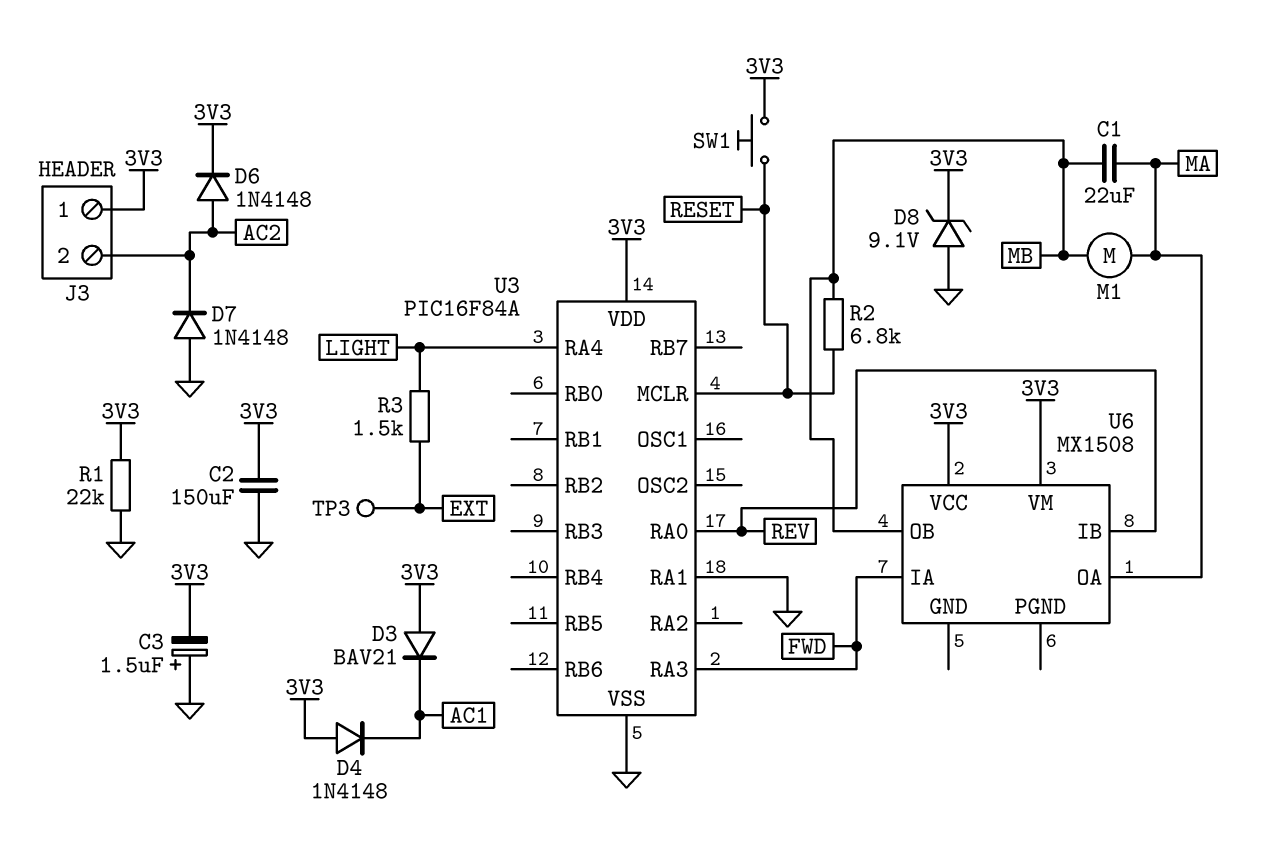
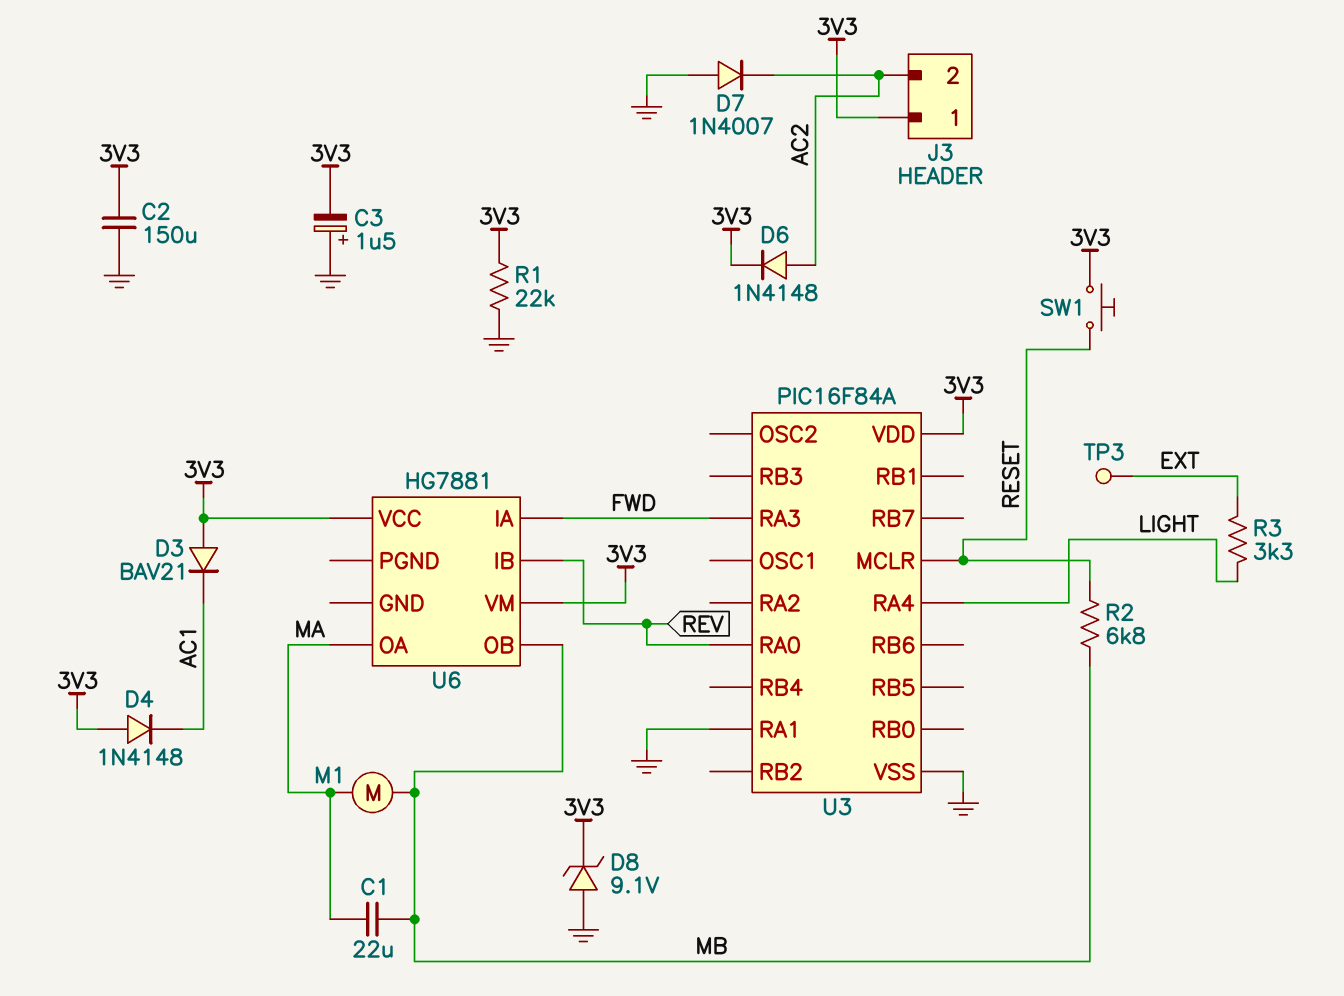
D7: diode 1N4148 (A GND, K AC2) -> diode 1N4007 (A GND, K AC2)
R3: 1.5k (EXT, LIGHT) -> 3.3k (EXT, LIGHT)
U6: MX1508 -> HG7881

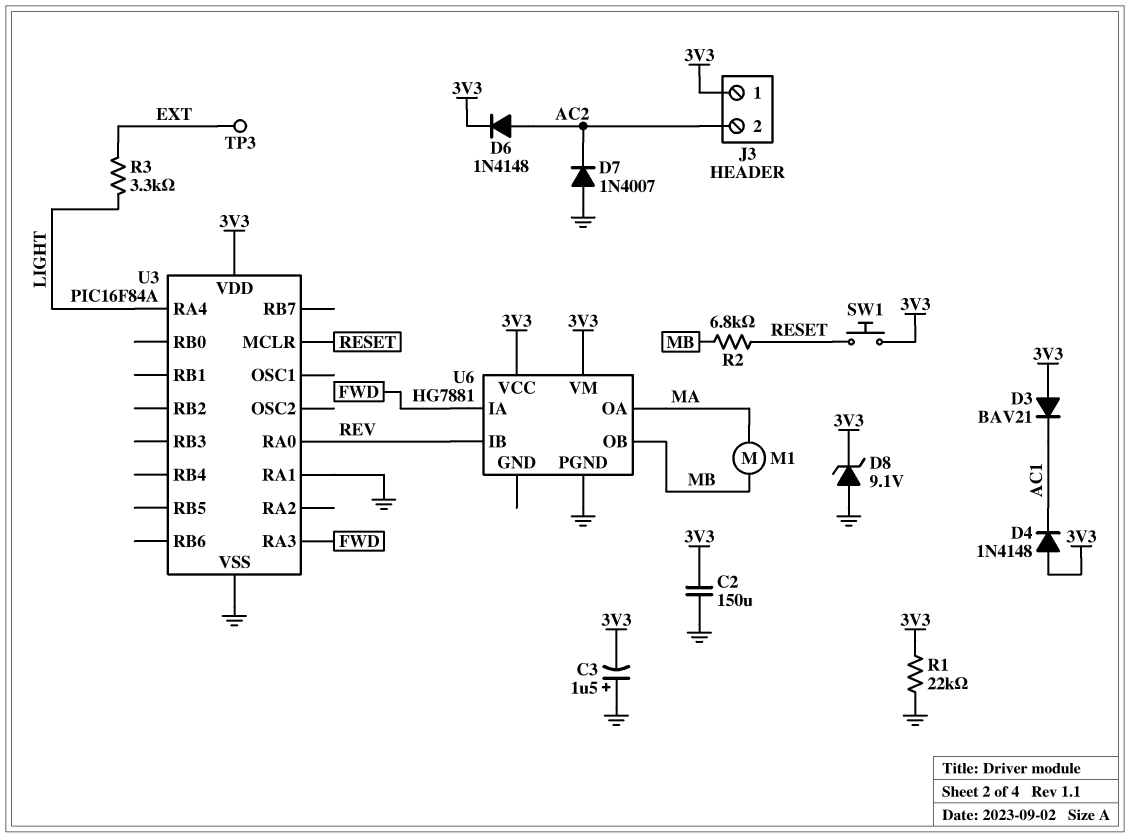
C1: 22uF (MA, MB) -> none
U6 pin PGND: none -> GND

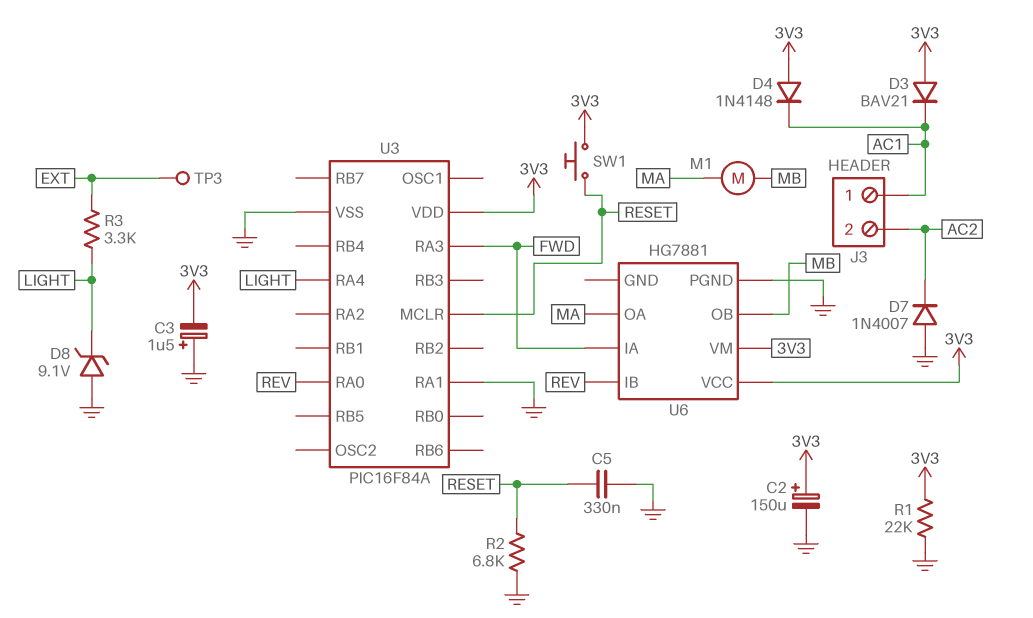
C2: 150uF (3V3, GND) -> 150uF (plus 3V3, minus GND)
C5: none -> 330nF (GND, RESET)
D6: diode 1N4148 (A AC2, K 3V3) -> none
D8: zener 9.1V (A GND, K 3V3) -> zener 9.1V (A GND, K LIGHT)
J3 pin 1: 3V3 -> AC1
R2: 6.8k (MB, RESET) -> 6.8k (GND, RESET)

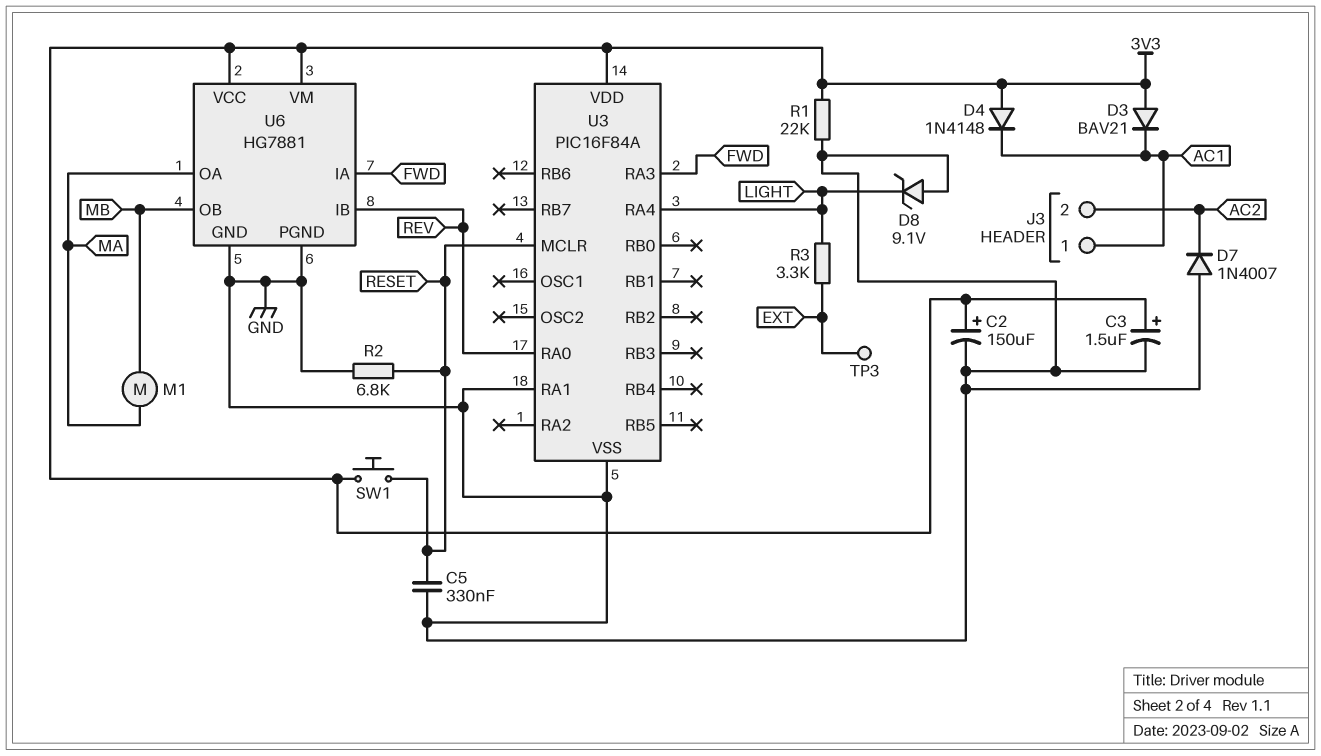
C3: 1.5uF (plus GND, minus 3V3) -> 1.5uF (plus 3V3, minus GND)
U6 pin GND: none -> GND

